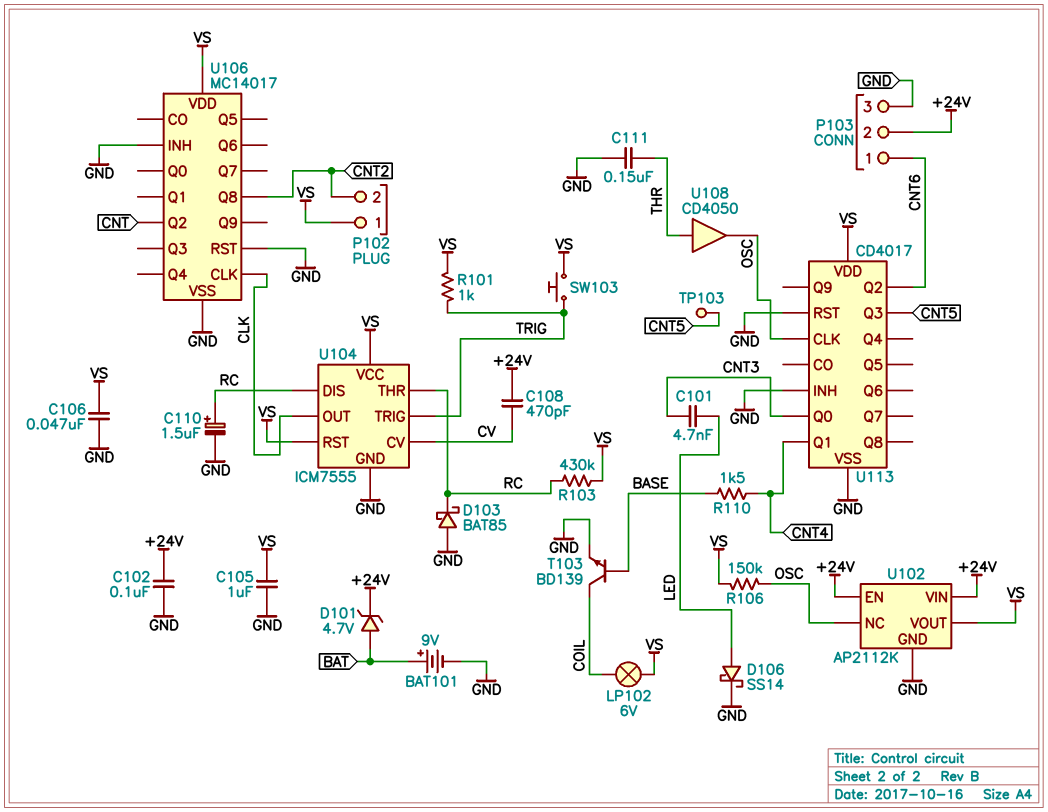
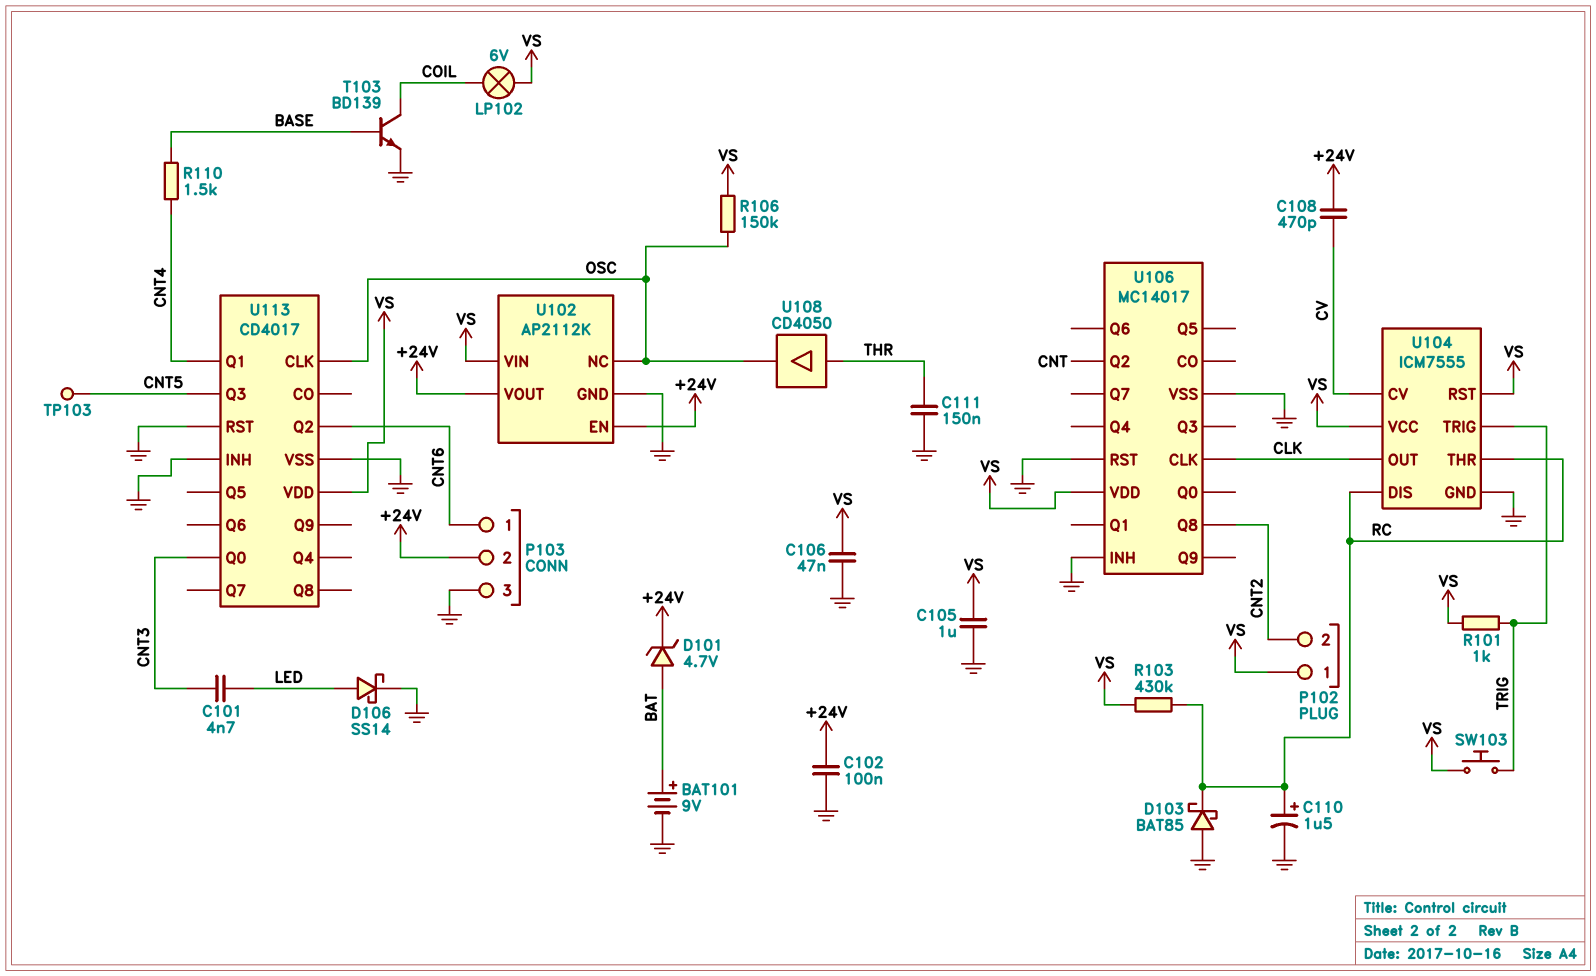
U102 pin VIN: +24V -> VS
U102 pin VOUT: VS -> +24V

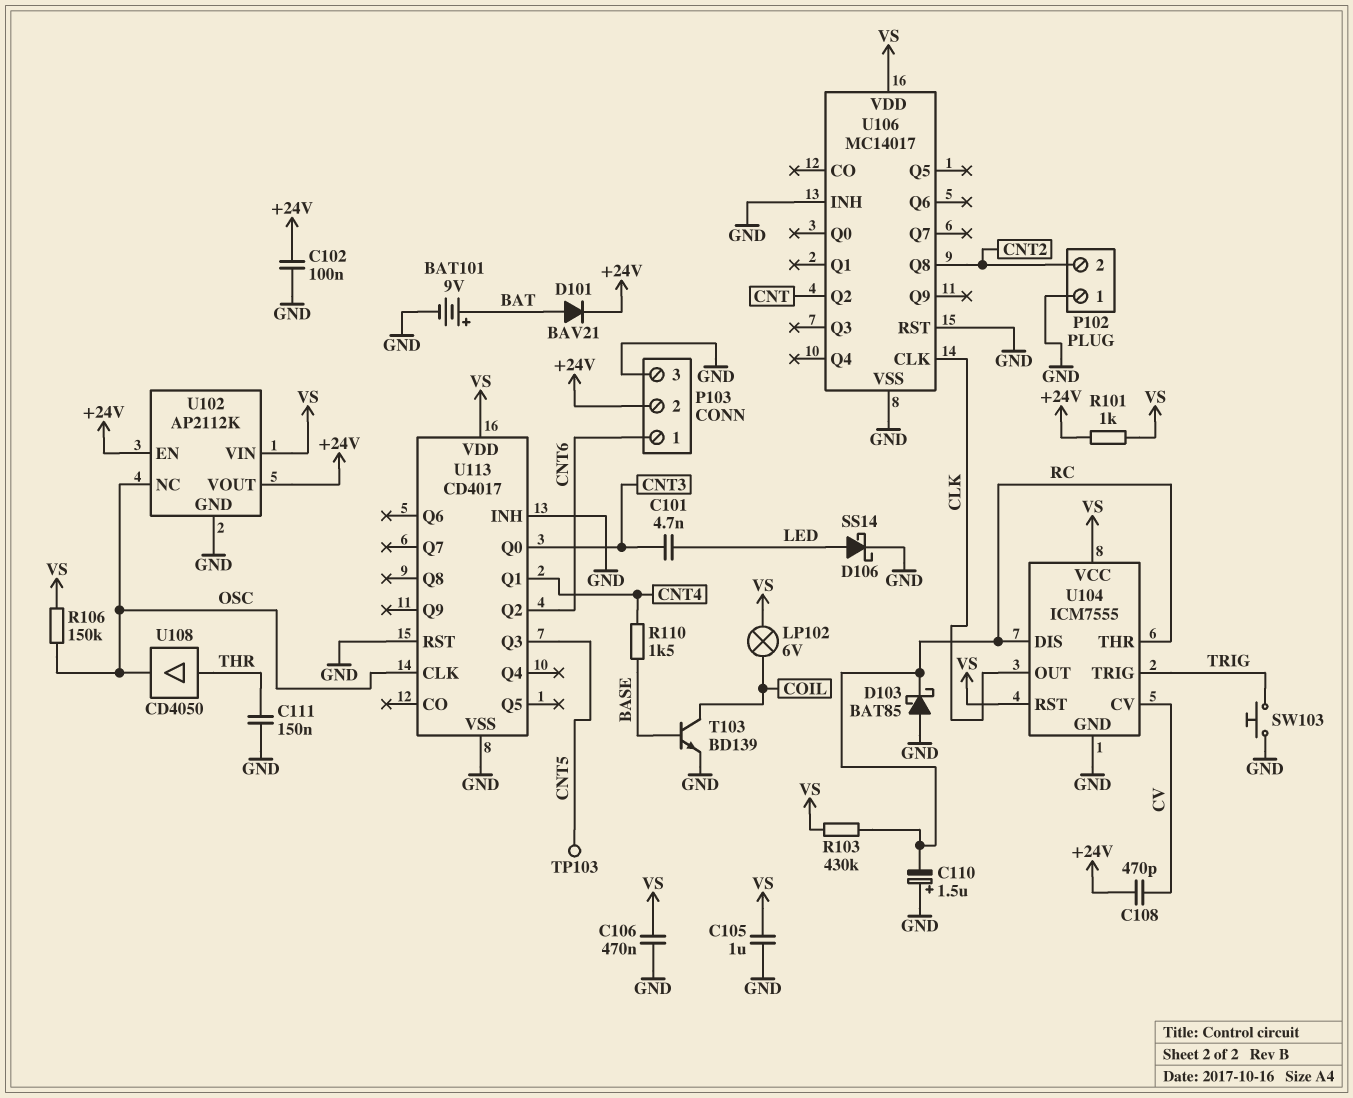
C106: 47nF (GND, VS) -> 470nF (GND, VS)
C110: 1.5uF (plus RC, minus GND) -> 1.5uF (plus GND, minus RC)
D101: zener 4.7V (A BAT, K +24V) -> diode BAV21 (A BAT, K +24V)
P102 pin 1: VS -> GND
R101: 1k (TRIG, VS) -> 1k (+24V, VS)
SW103: button (TRIG, VS) -> button (GND, TRIG)

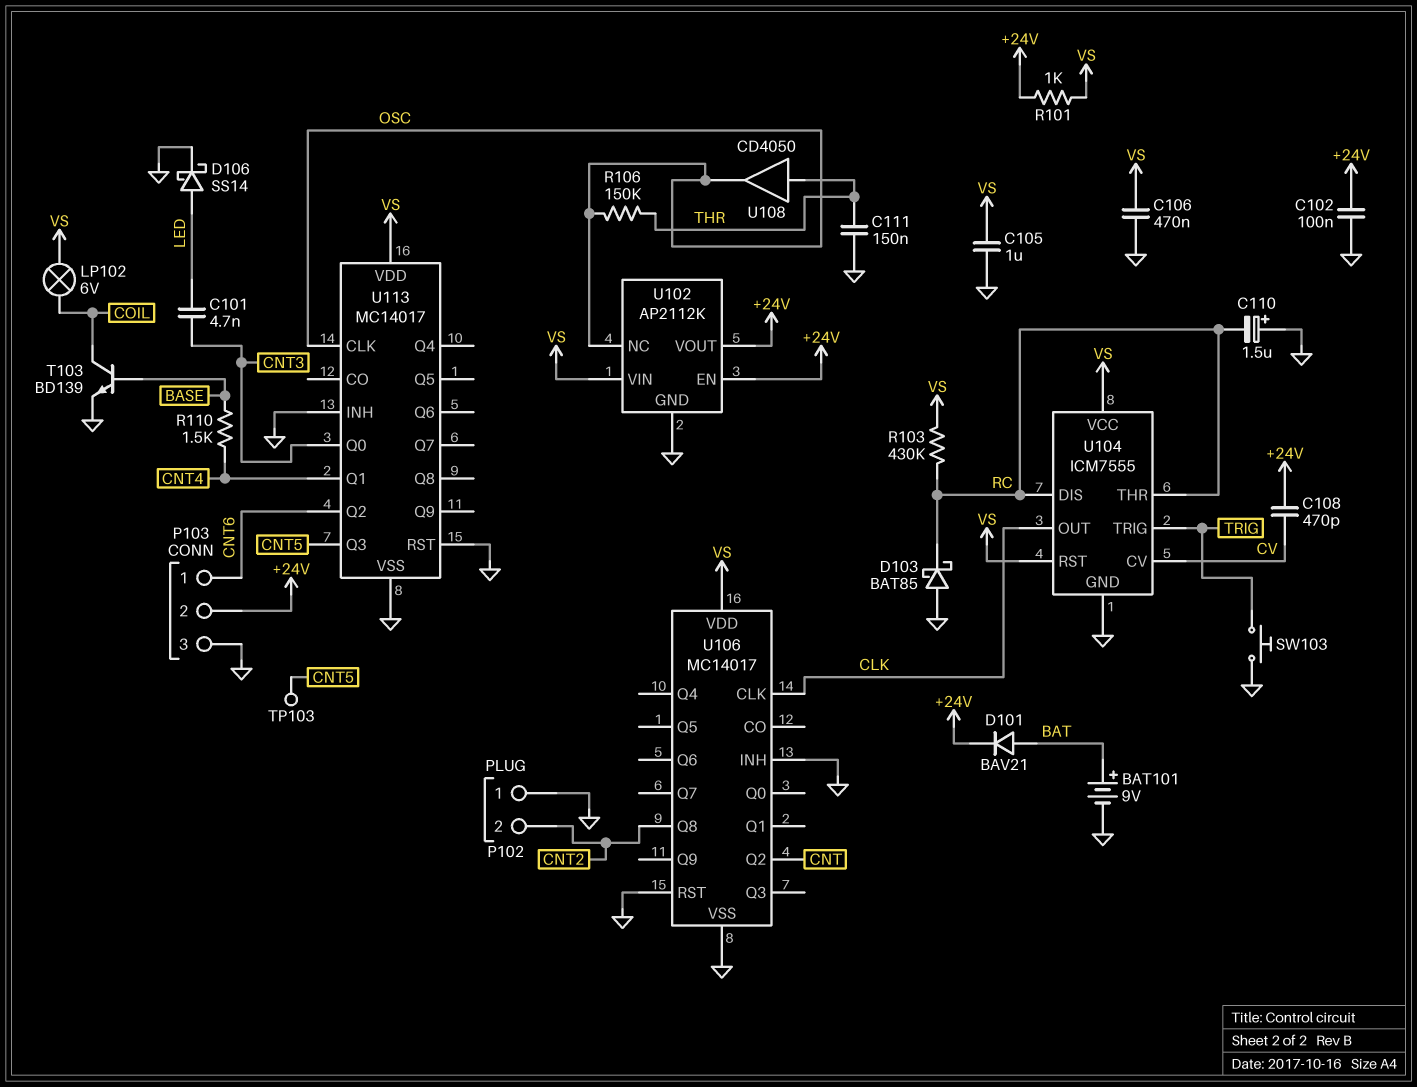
R106: 150k (OSC, VS) -> 150k (OSC, THR)
U113: CD4017 -> MC14017

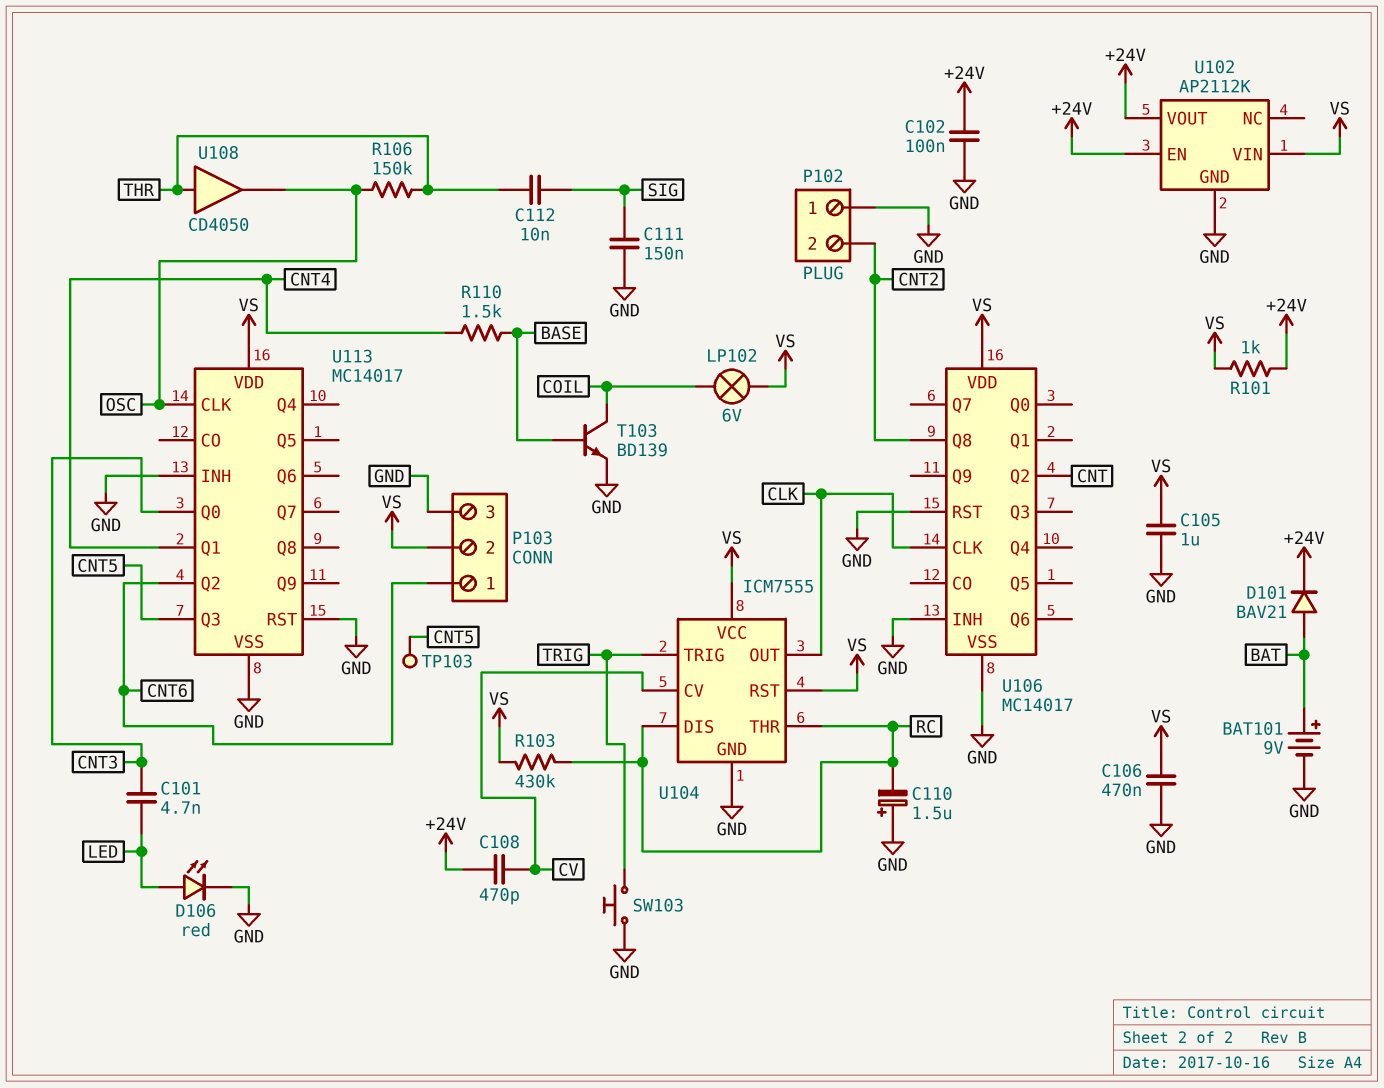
C111: 150nF (GND, THR) -> 150nF (GND, SIG)
C112: none -> 10nF (SIG, THR)
D103: schottky BAT85 (A GND, K RC) -> none
D106: schottky SS14 (A LED, K GND) -> LED red (A LED, K GND)
P103 pin 2: +24V -> VS
U102 pin NC: OSC -> none

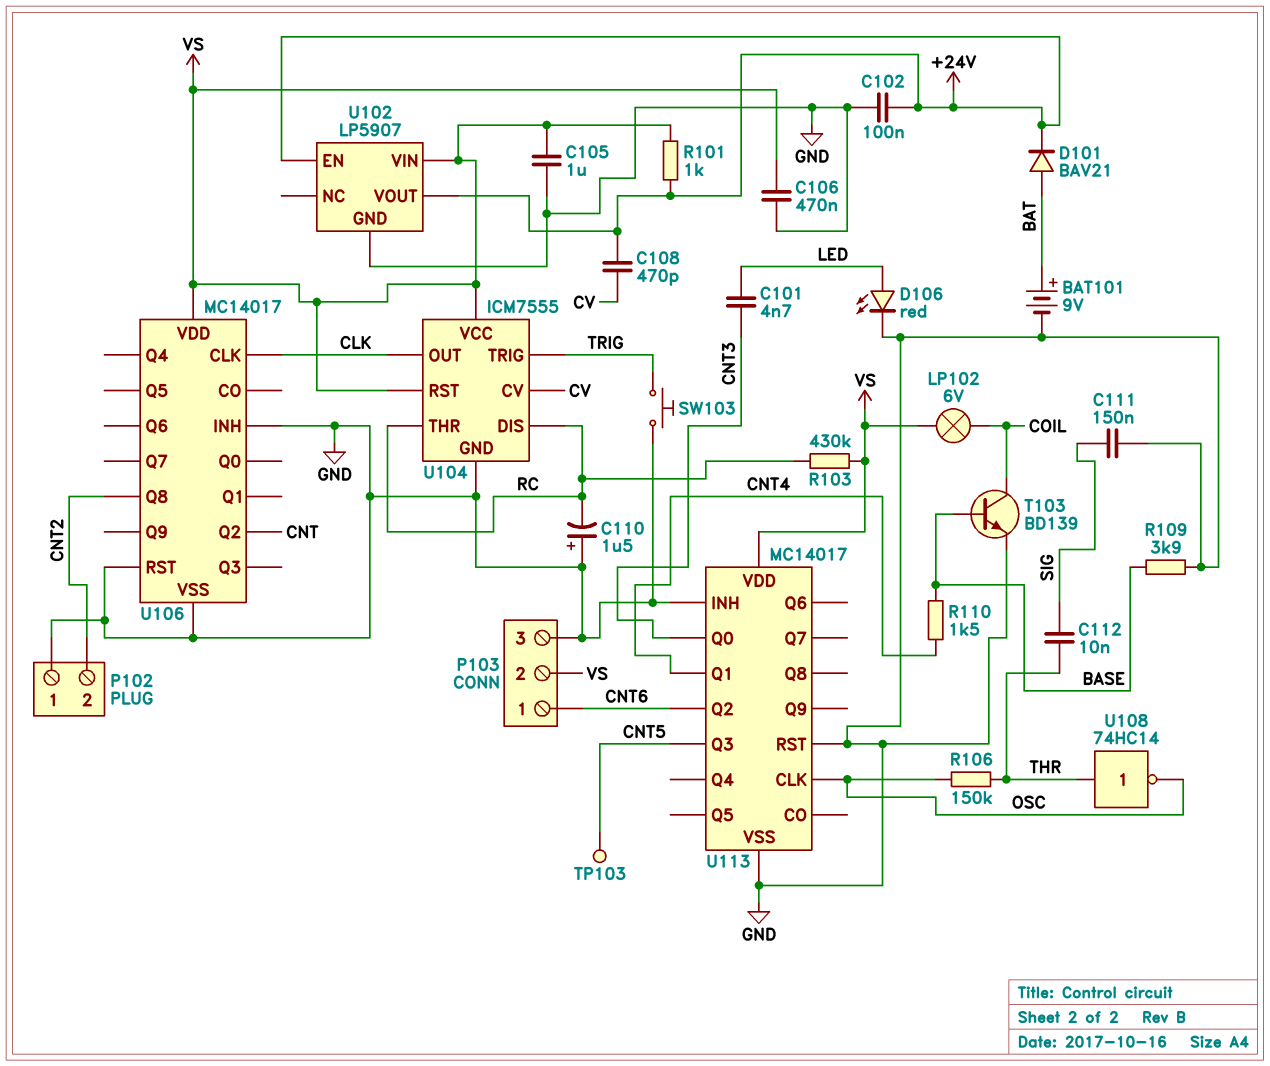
R109: none -> 3.9k (BASE, GND)
U102: AP2112K -> LP5907
U108: buffer CD4050 (in THR, out OSC) -> NOT 74HC14 (in THR, out OSC)

